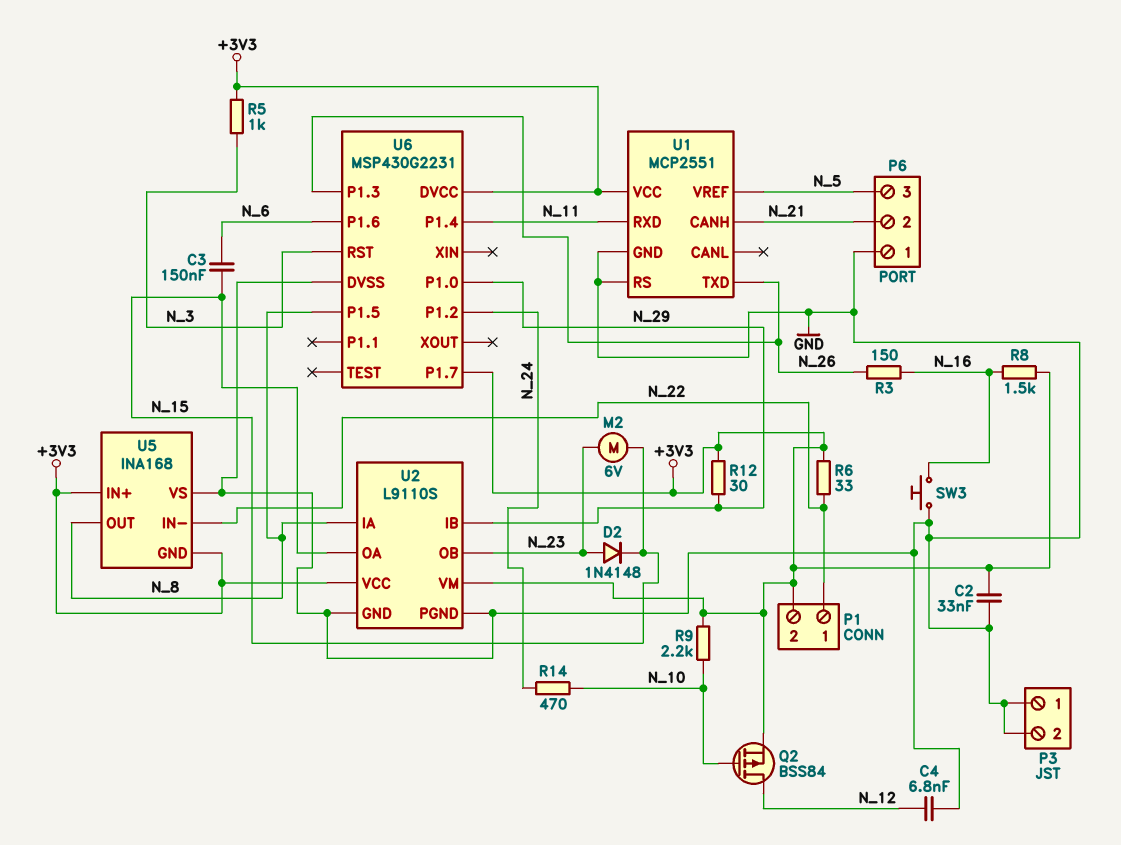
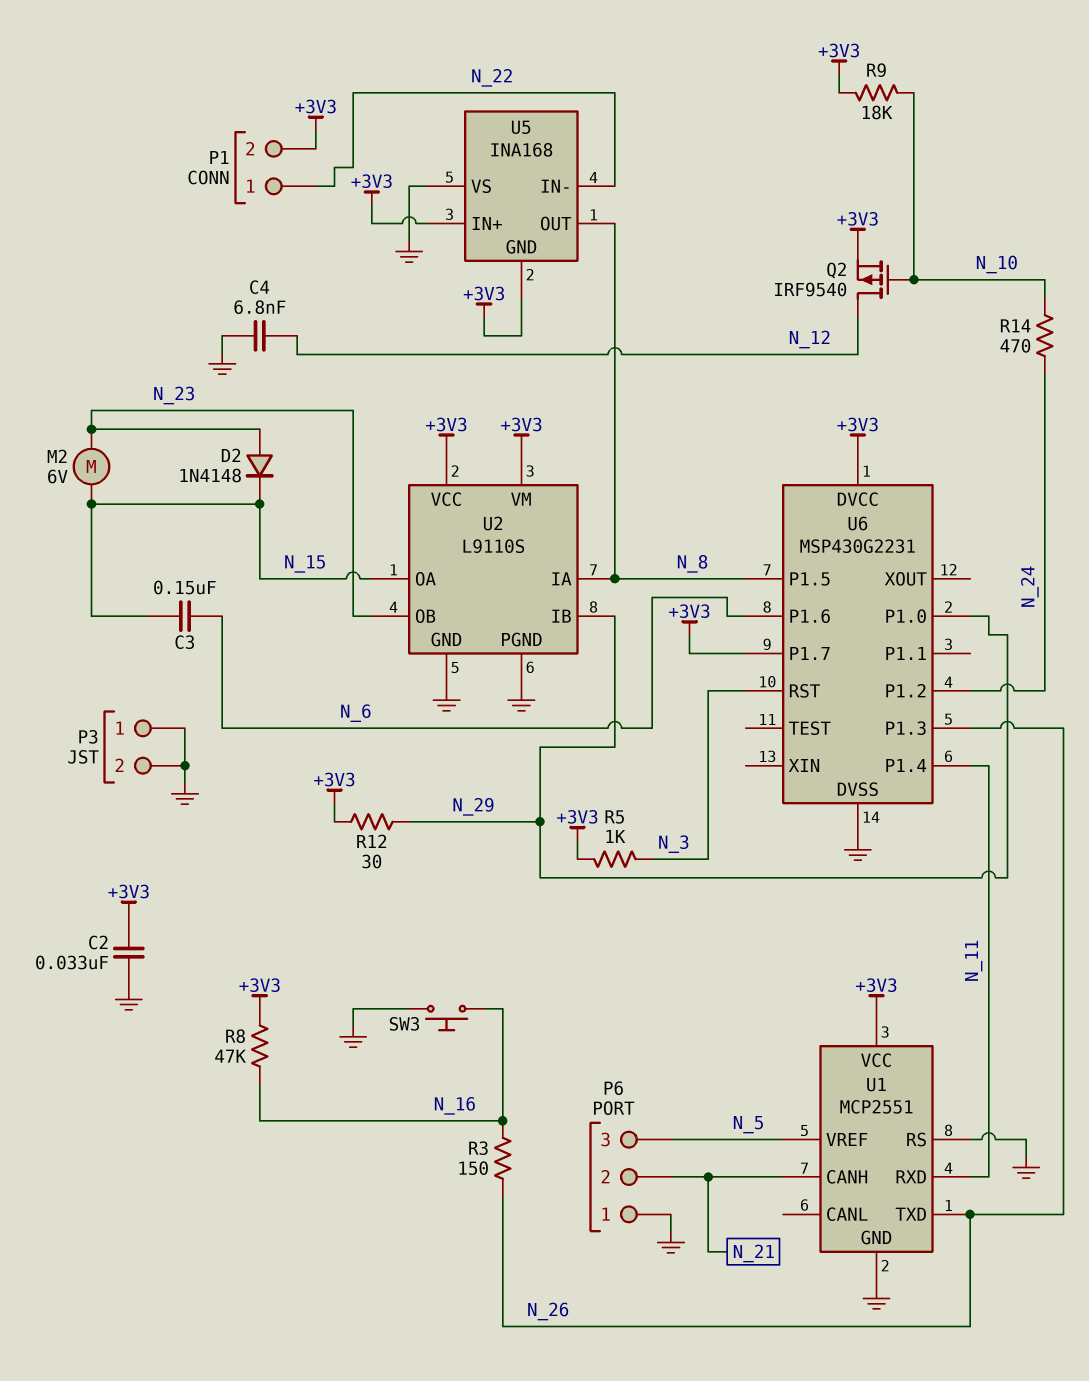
Q2: PMOS BSS84 (G N_10, D N_12, S +3V3) -> PMOS IRF9540 (G N_10, D N_12, S +3V3)
R6: 33 (+3V3, N_22) -> none
R8: 1.5k (+3V3, N_16) -> 47k (+3V3, N_16)
R9: 2.2k (+3V3, N_10) -> 18k (+3V3, N_10)

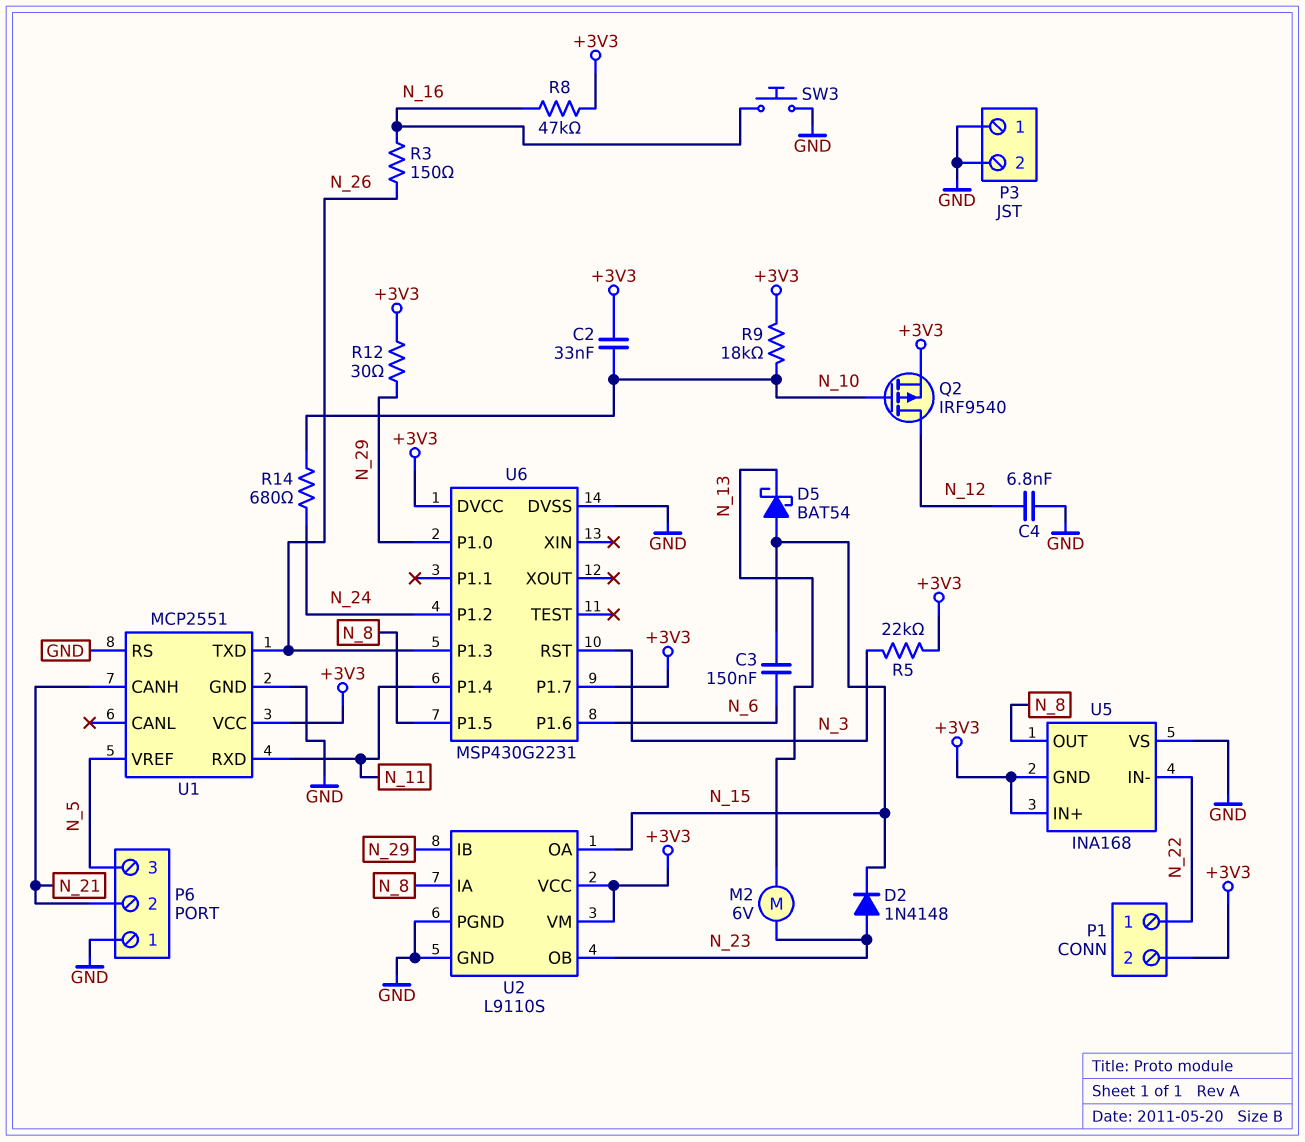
C2: 33nF (+3V3, GND) -> 33nF (+3V3, N_10)
D5: none -> schottky BAT54 (A N_15, K N_13)
M2: motor 6V (N_15, N_23) -> motor 6V (N_13, N_23)
R5: 1k (+3V3, N_3) -> 22k (+3V3, N_3)
R14: 470 (N_10, N_24) -> 680 (N_10, N_24)

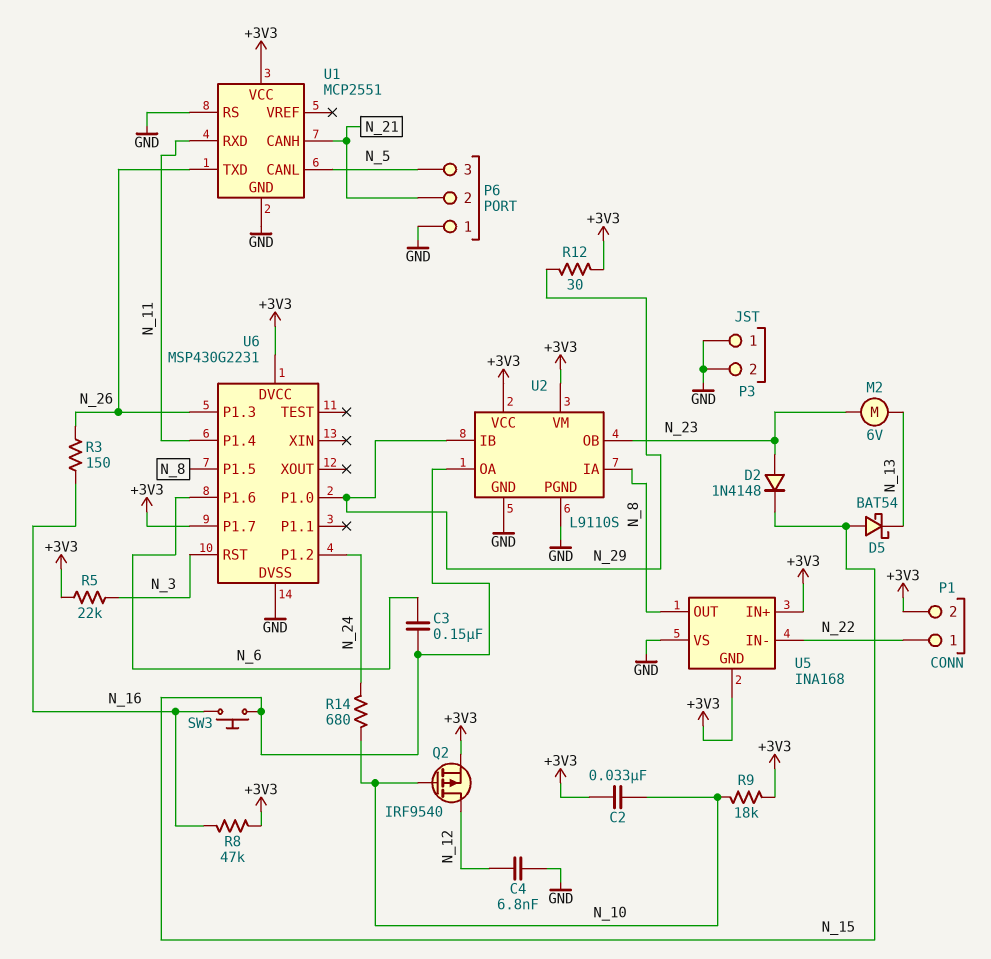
SW3: button (GND, N_16) -> button (N_15, N_16)
U1 pin CANL: none -> N_5
U1 pin VREF: N_5 -> none

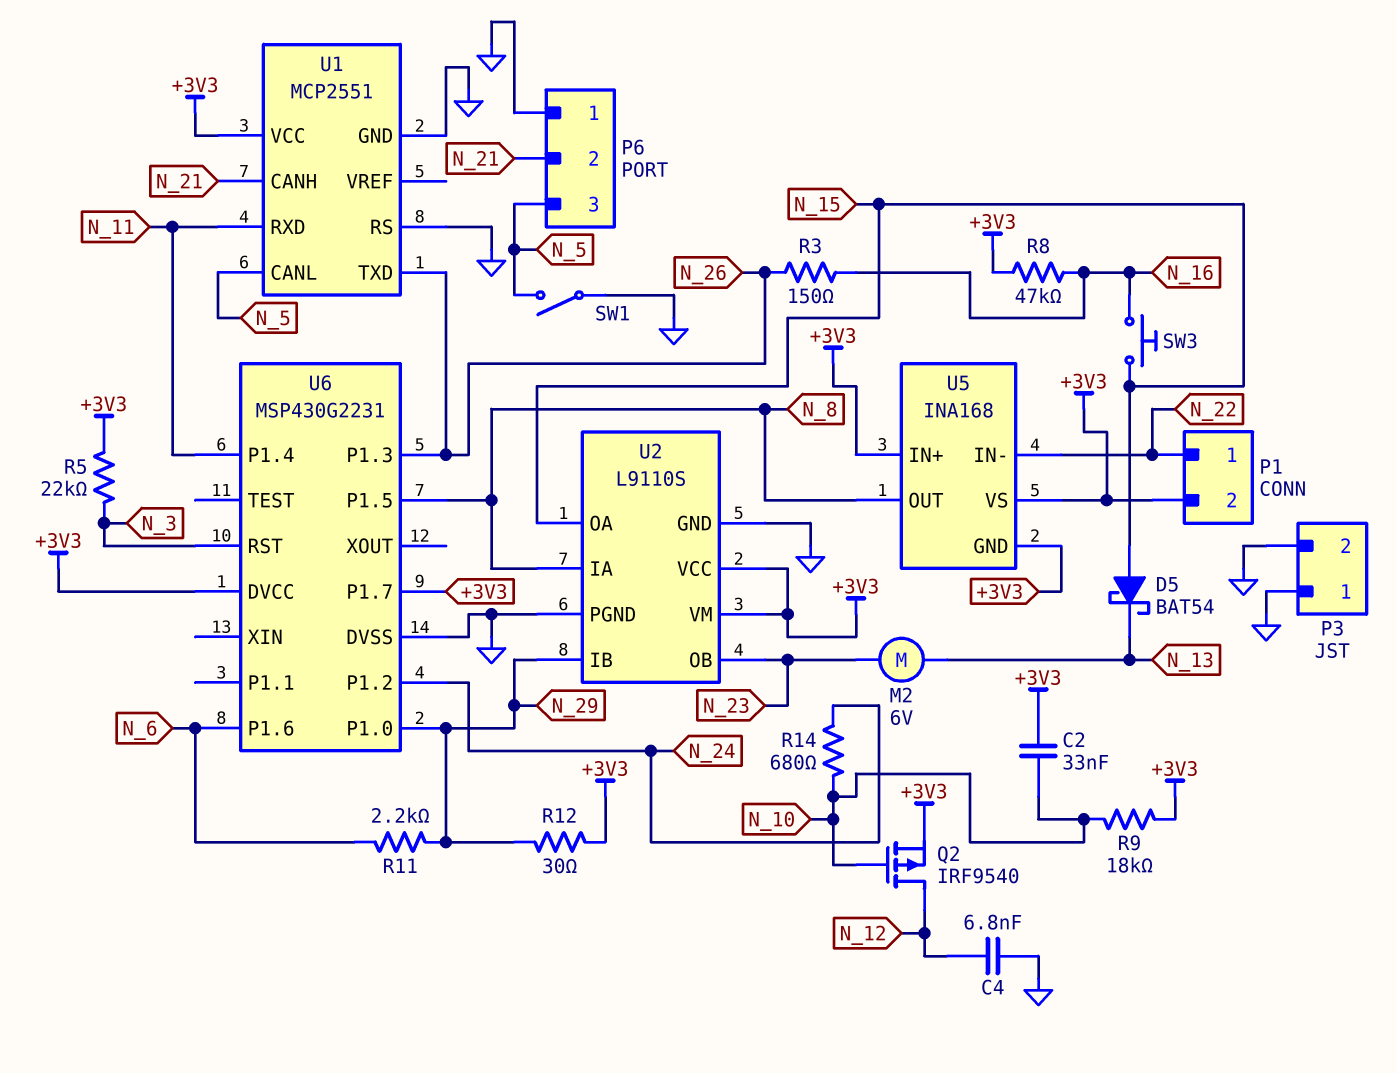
C3: 150nF (N_6, N_15) -> none
D2: diode 1N4148 (A N_23, K N_15) -> none
R11: none -> 2.2k (N_6, N_29)
SW1: none -> switch (GND, N_5)
U5 pin VS: GND -> +3V3

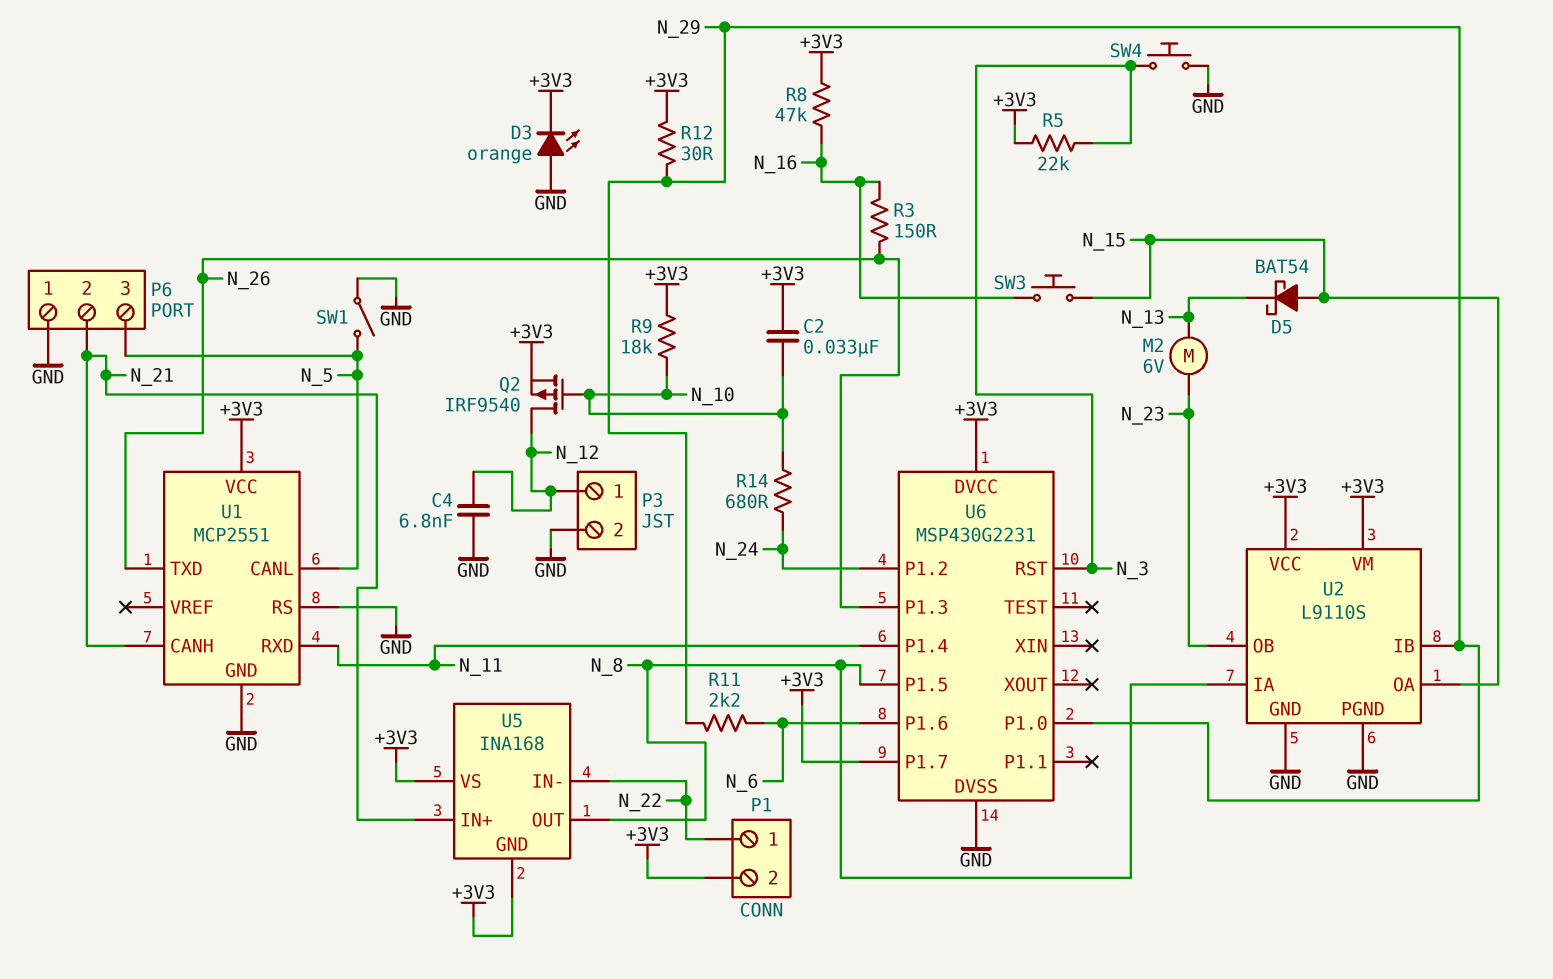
D3: none -> LED orange (A GND, K +3V3)
P3 pin 1: GND -> N_12
SW4: none -> button (GND, N_3)
U5 pin IN+: +3V3 -> N_21

